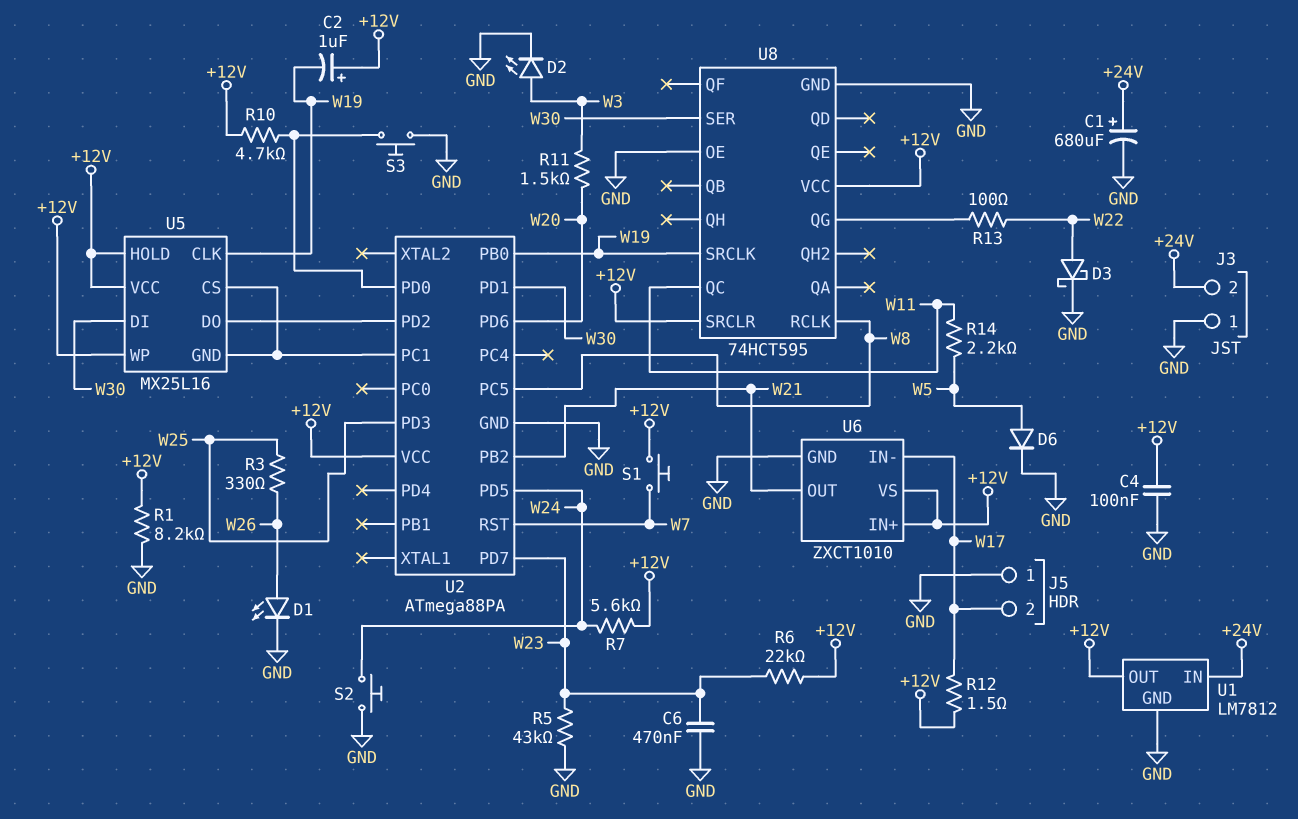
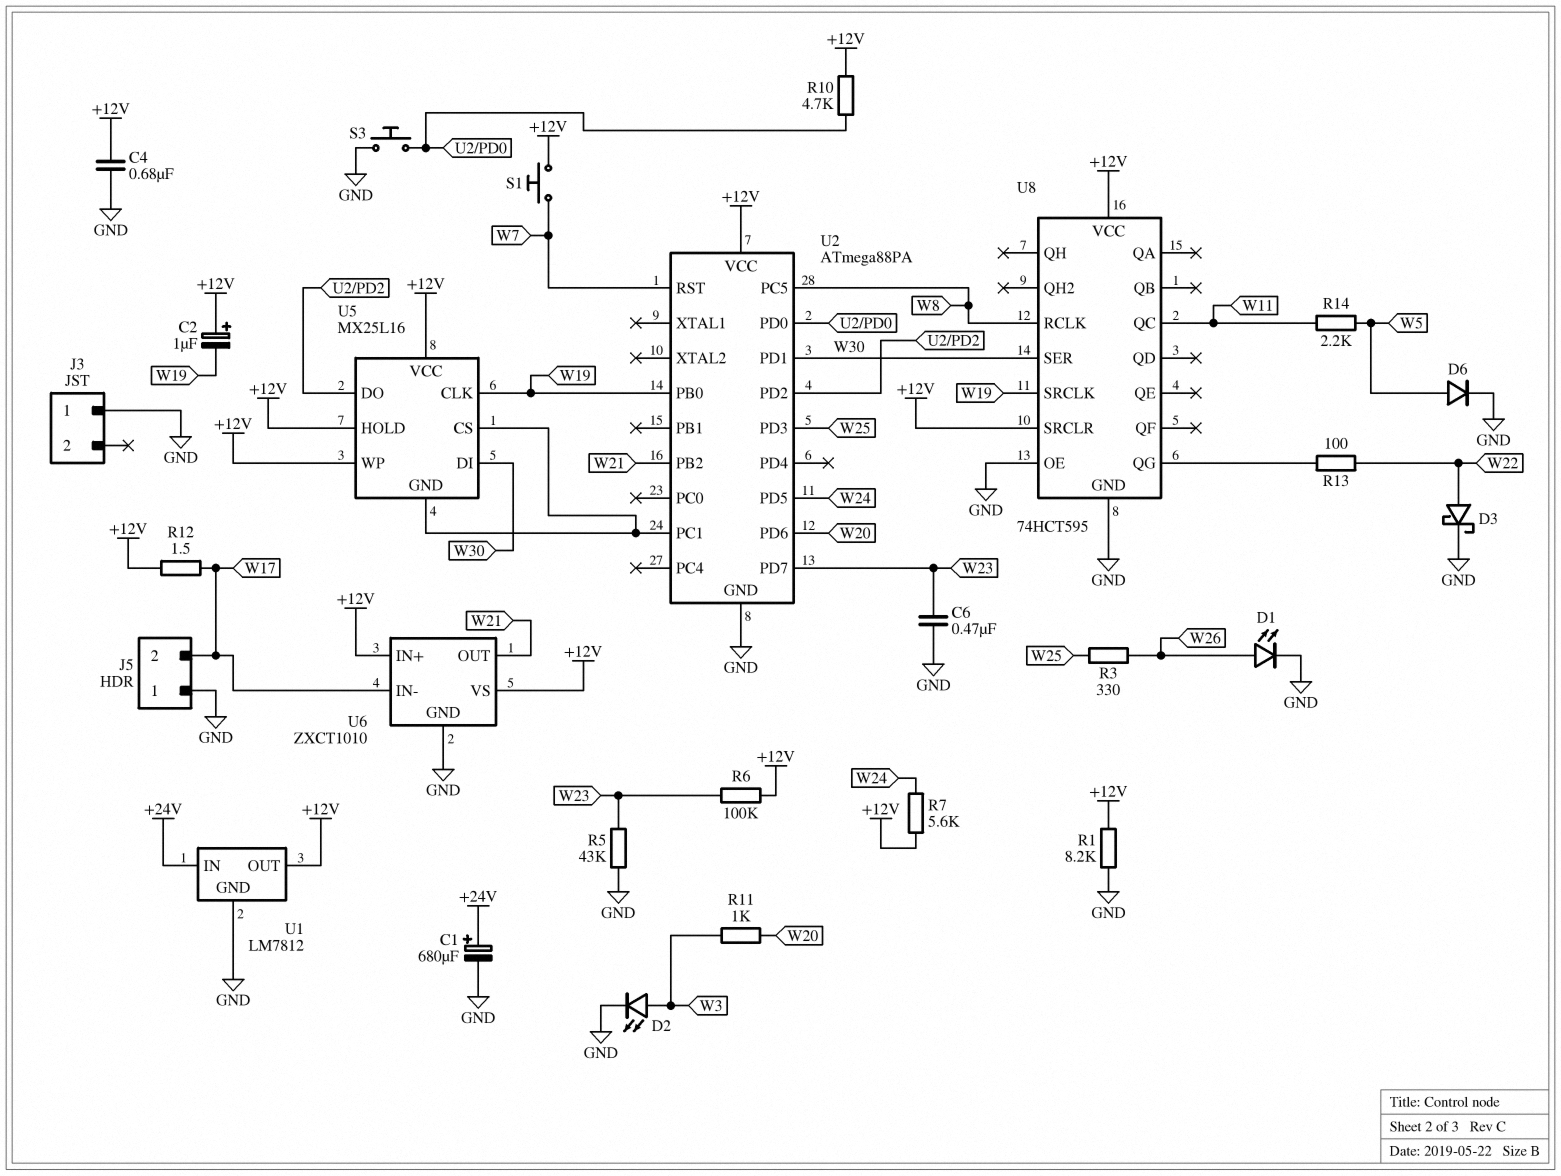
C4: 100nF (+12V, GND) -> 680nF (+12V, GND)
J3 pin 2: +24V -> none
R6: 22k (+12V, W23) -> 100k (+12V, W23)
R11: 1.5k (W3, W20) -> 1k (W3, W20)
S2: button (GND, W24) -> none

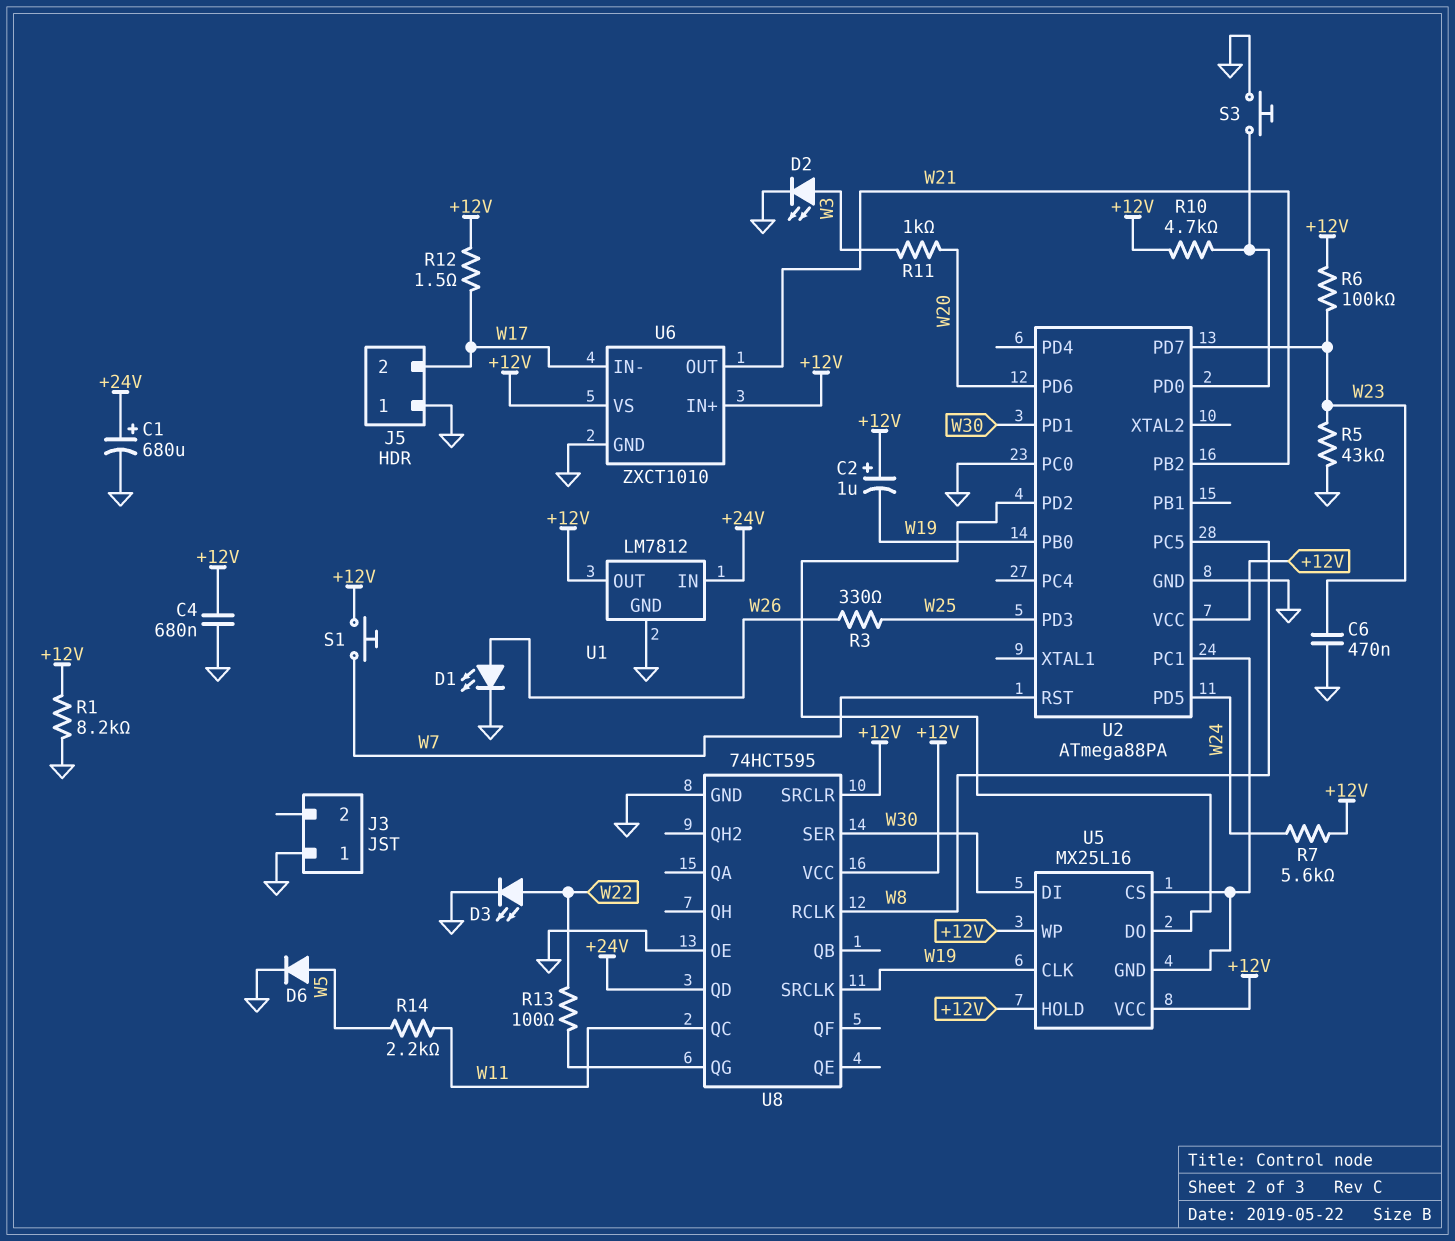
D3: schottky (A W22, K GND) -> LED (A W22, K GND)
U2 pin PC0: none -> GND
U8 pin QD: none -> +24V

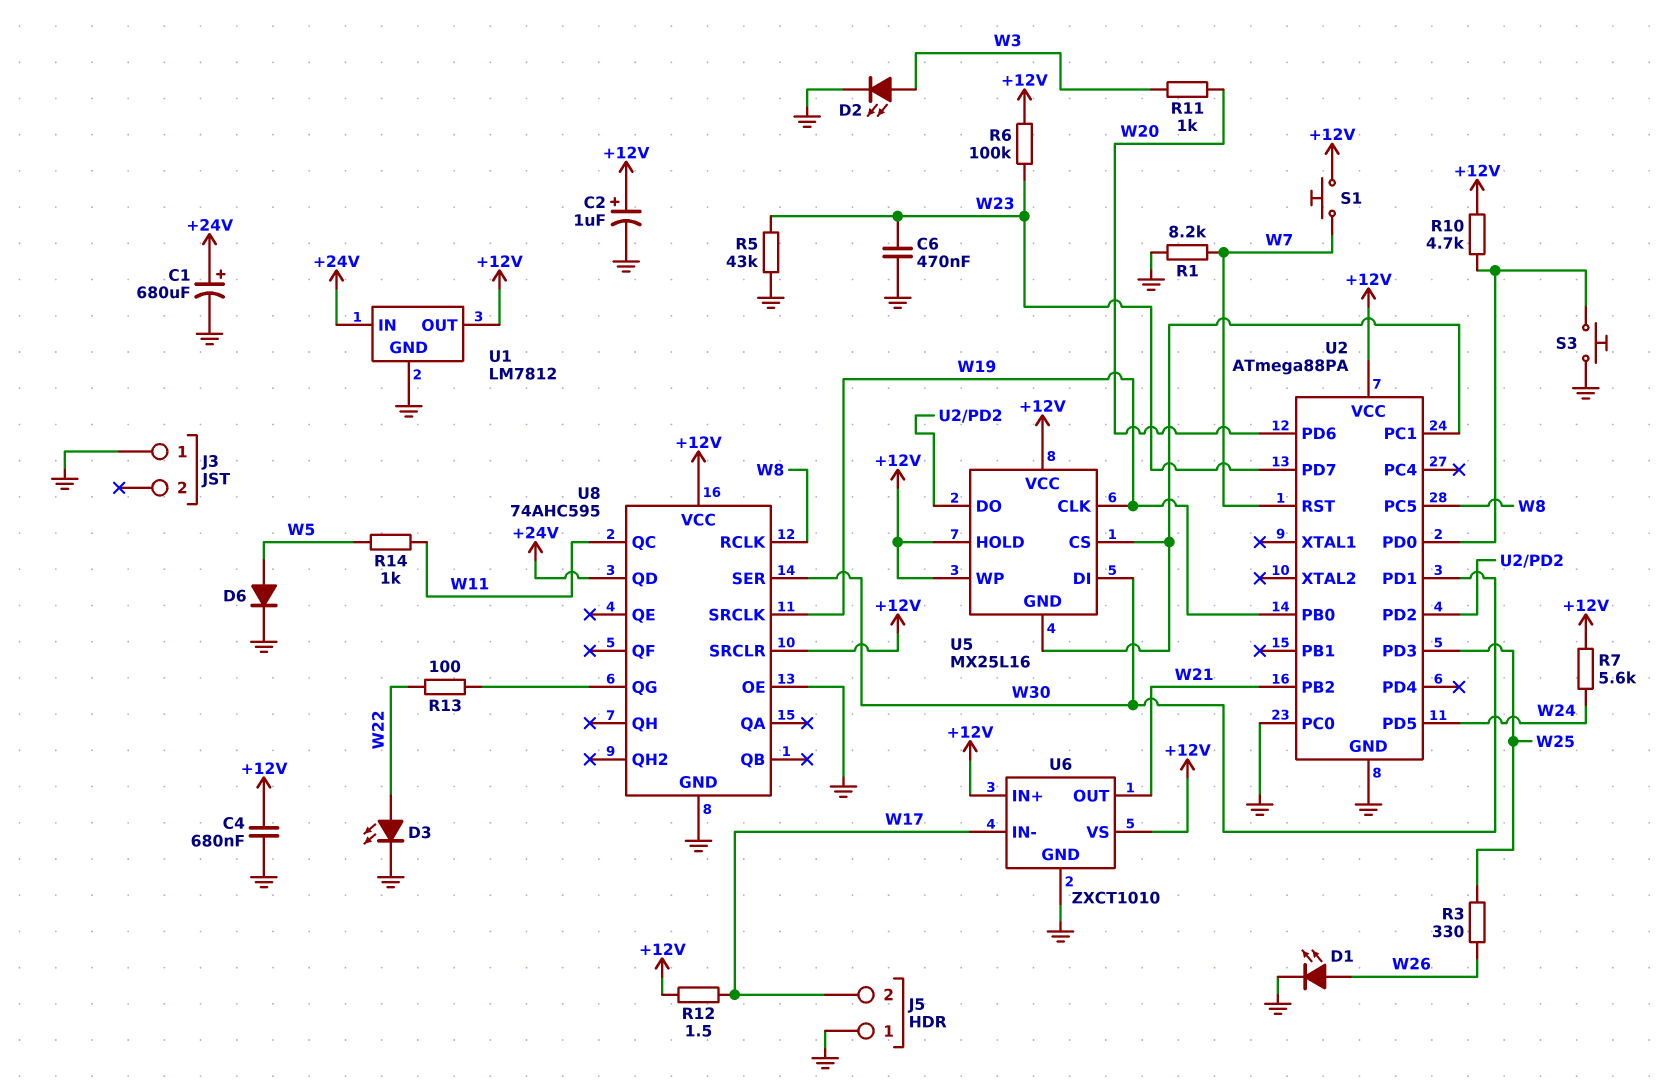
C2: 1uF (plus +12V, minus W19) -> 1uF (plus +12V, minus GND)
R1: 8.2k (+12V, GND) -> 8.2k (GND, W7)
R14: 2.2k (W5, W11) -> 1k (W5, W11)
U8: 74HCT595 -> 74AHC595

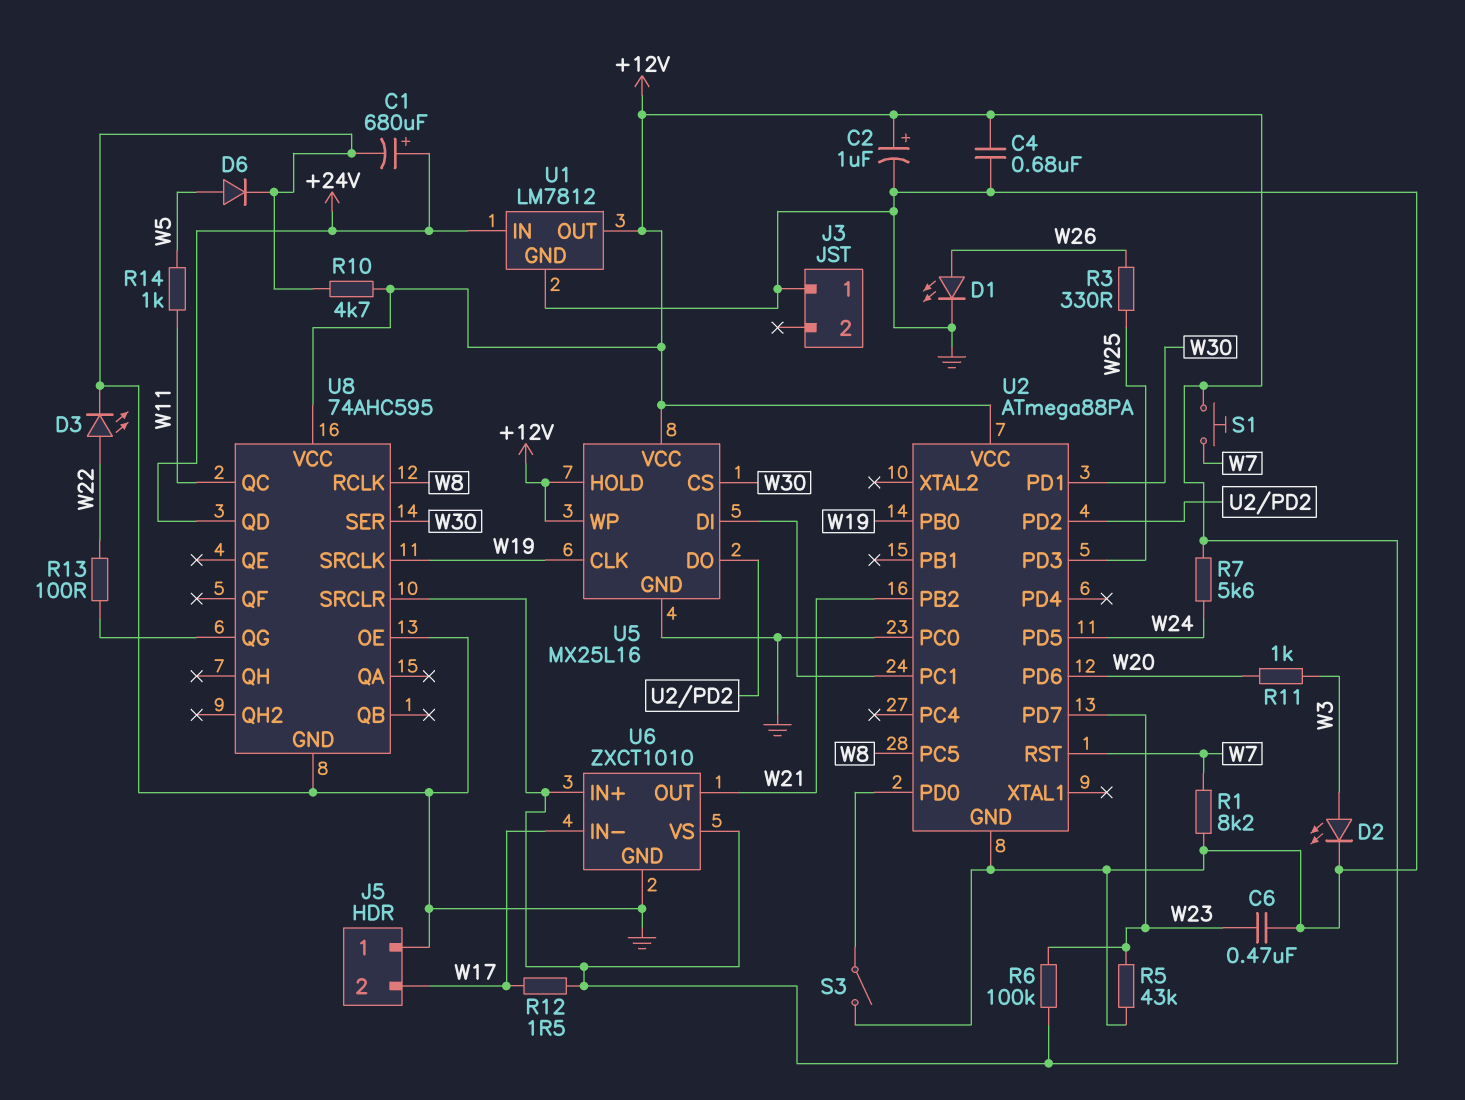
R10: 4.7k (+12V, U2/PD0) -> 4.7k (+12V, GND)
S3: button (GND, U2/PD0) -> switch (GND, U2/PD0)
U5 pin CS: U2/PC1 -> W30
U5 pin DI: W30 -> U2/PC1
U5 pin GND: U2/PC1 -> GND

